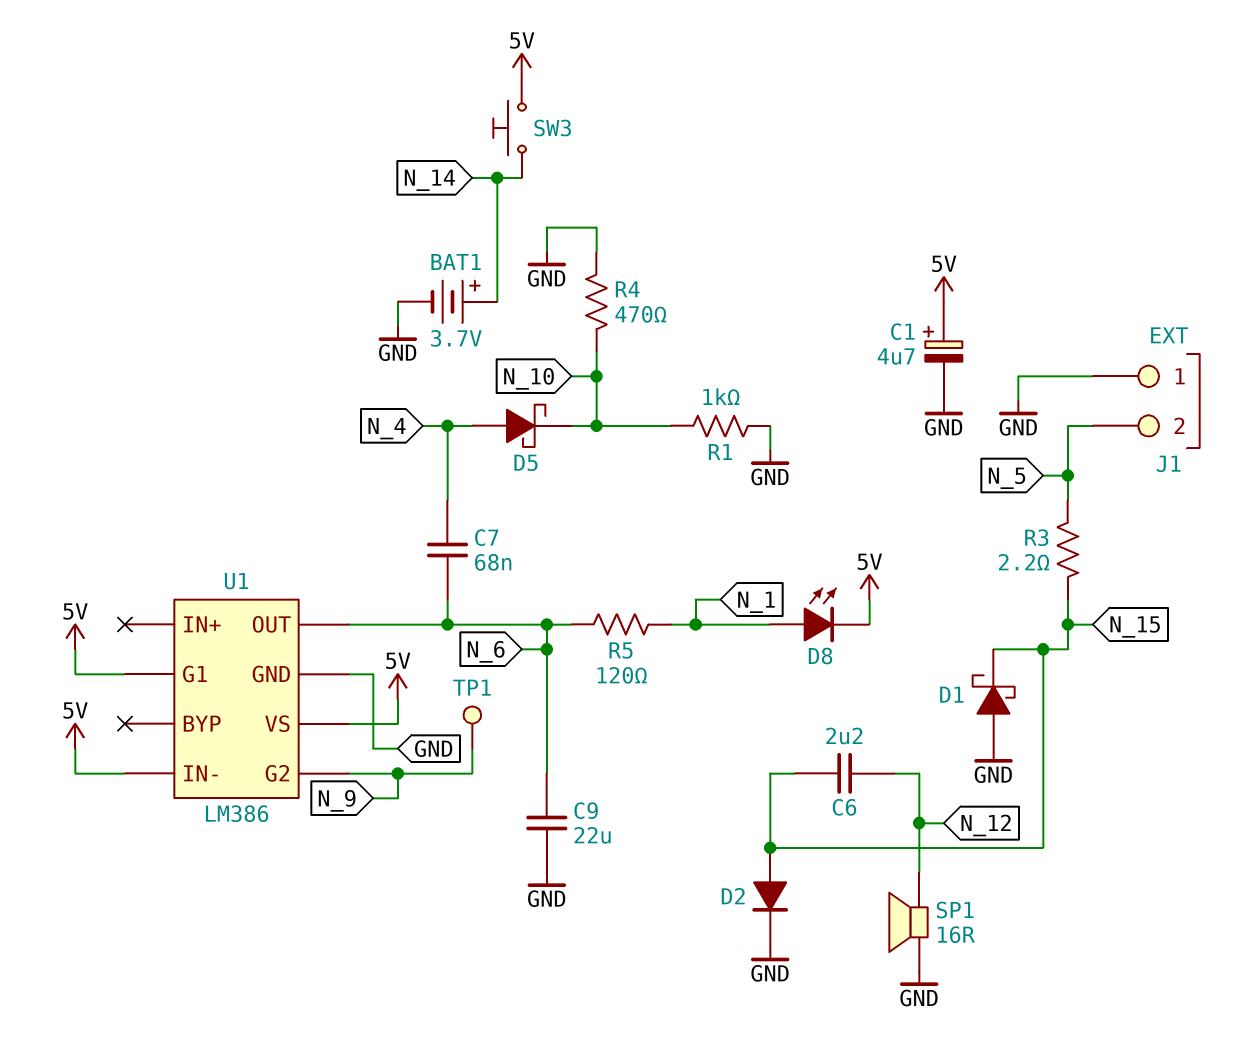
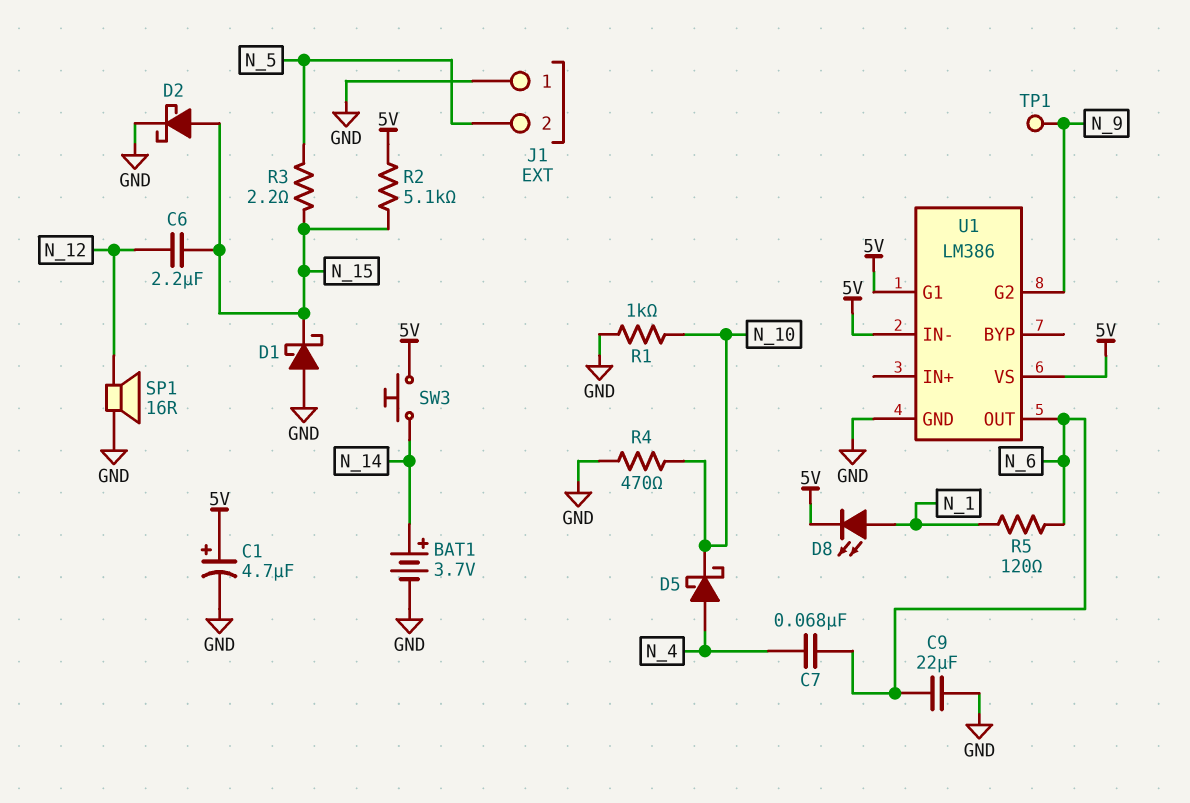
D2: diode (A N_15, K GND) -> schottky (A N_15, K GND)
R2: none -> 5.1k (5V, N_15)

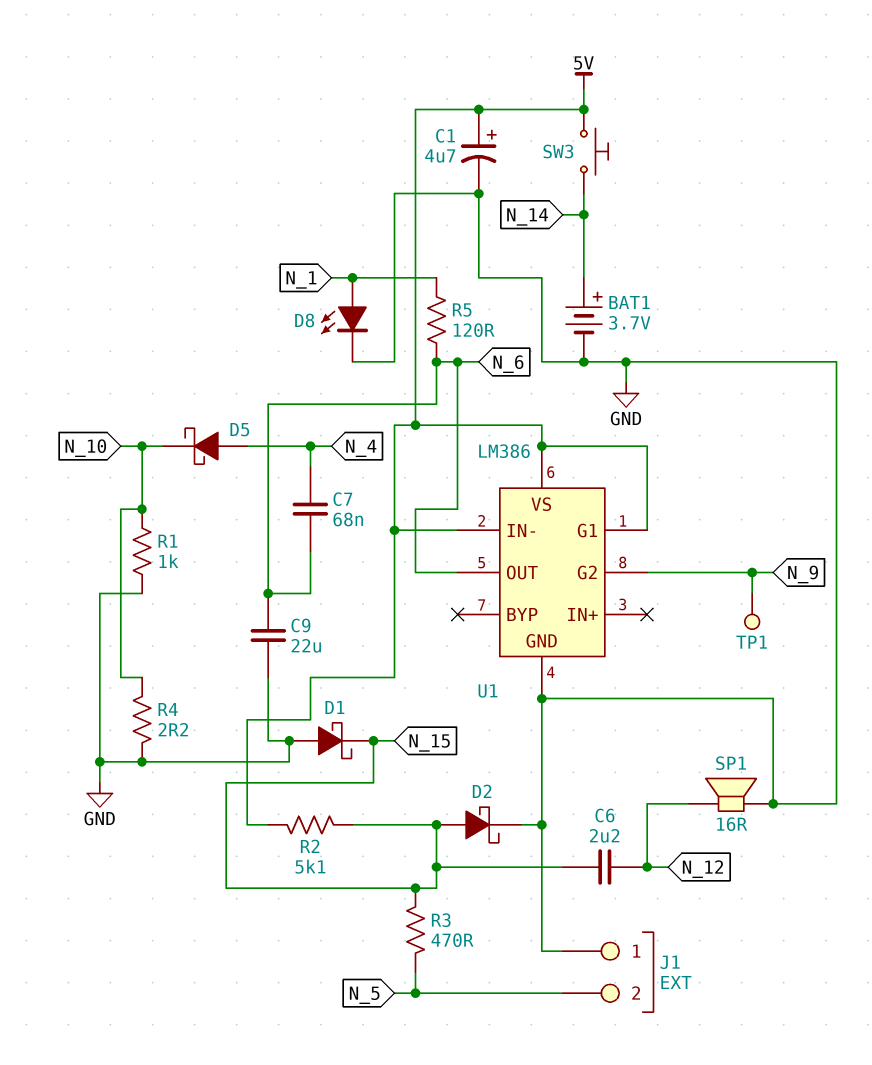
D8: LED (A N_1, K 5V) -> LED (A N_1, K GND)
R3: 2.2 (N_5, N_15) -> 470 (N_5, N_15)
R4: 470 (GND, N_10) -> 2.2 (GND, N_10)

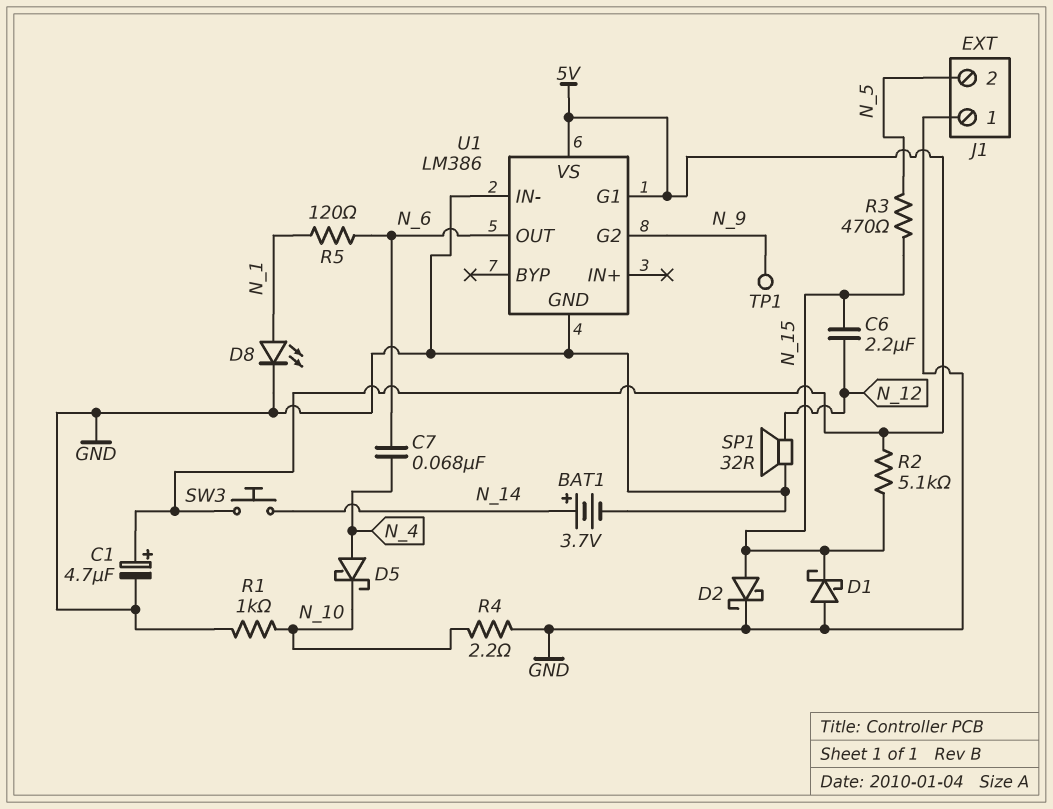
C9: 22uF (GND, N_6) -> none
SP1: speaker 16R (GND, N_12) -> speaker 32R (GND, N_12)
U1 pin IN-: 5V -> GND

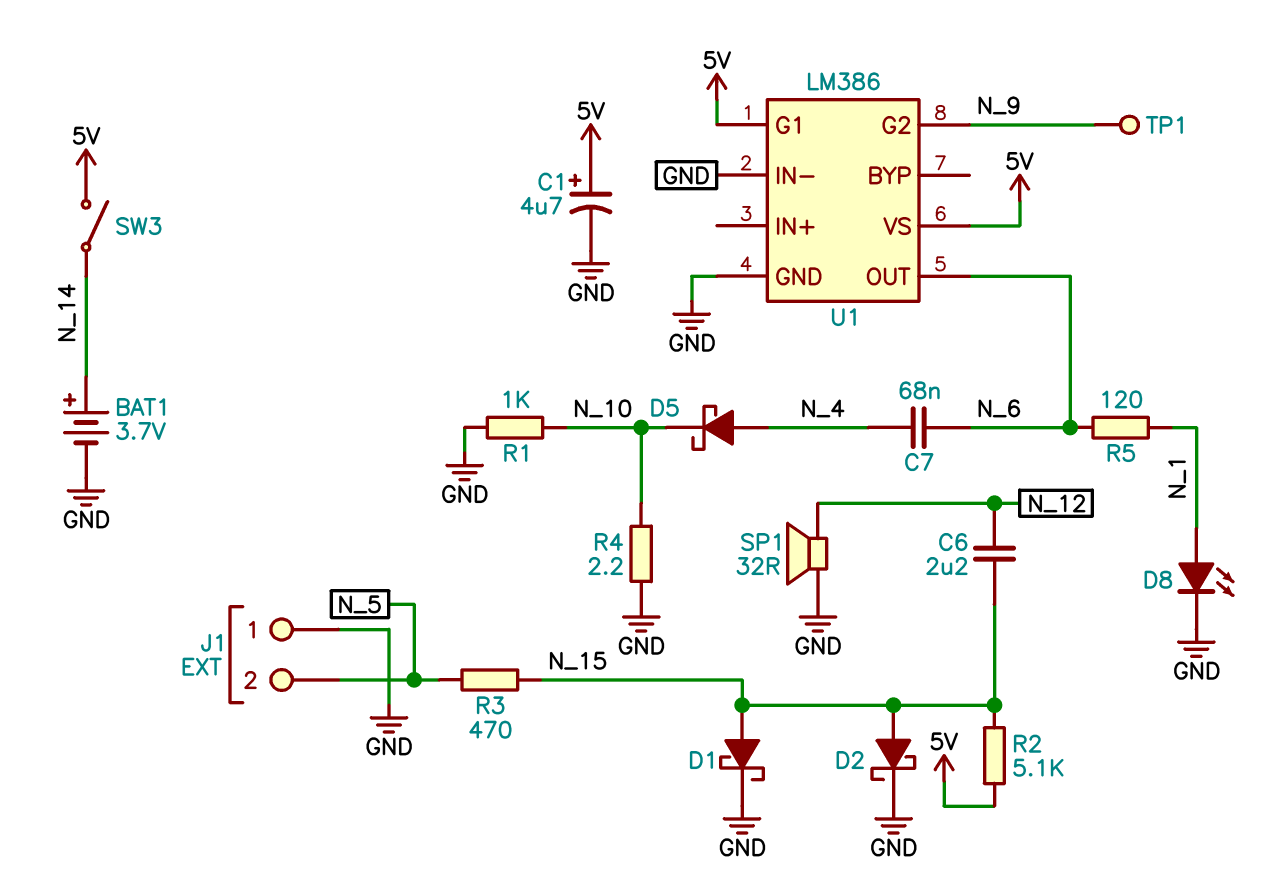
D1: schottky (A GND, K N_15) -> schottky (A N_15, K GND)
SW3: button (5V, N_14) -> switch (5V, N_14)

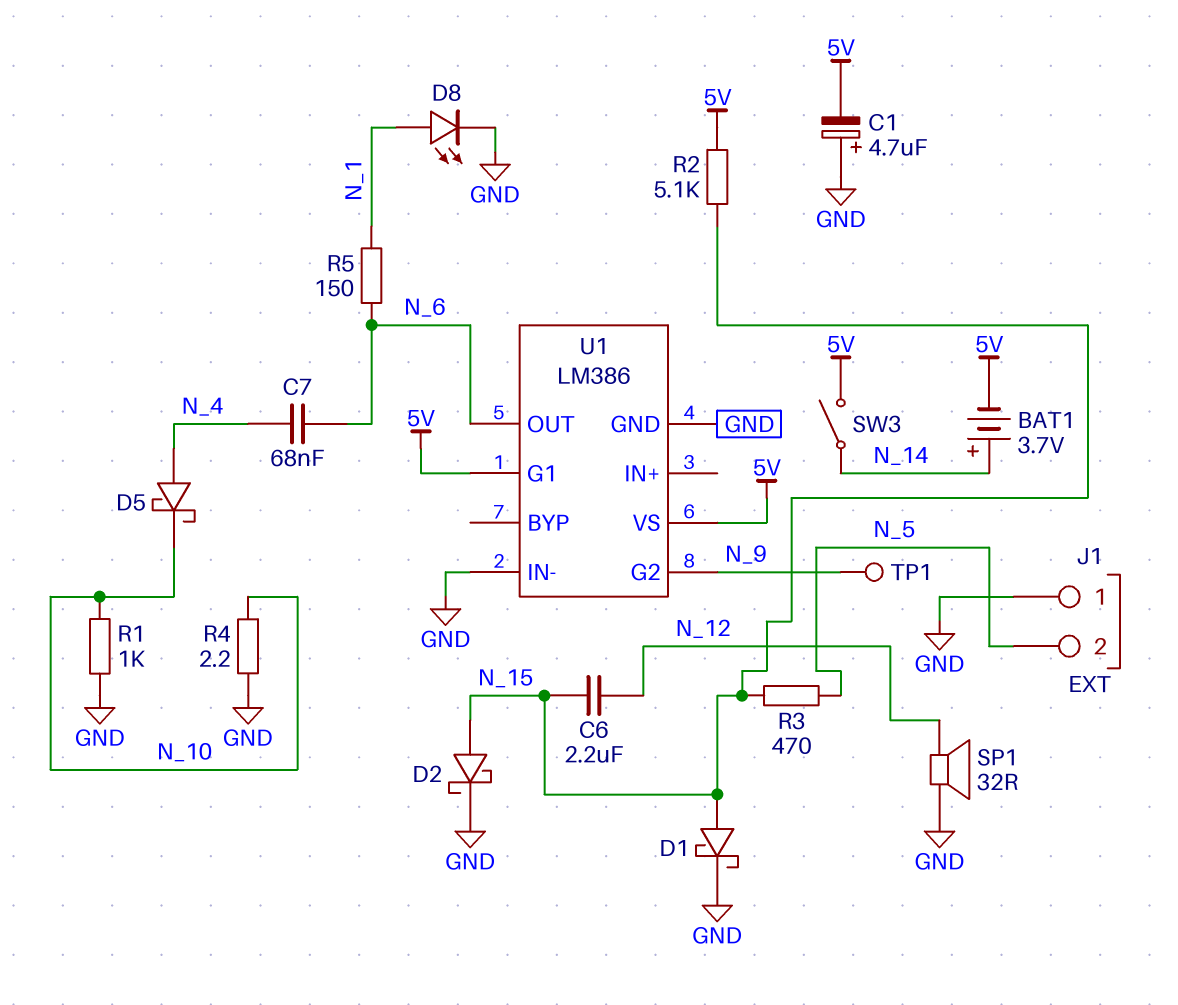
BAT1: 3.7V (plus N_14, minus GND) -> 3.7V (plus N_14, minus 5V)
C1: 4.7uF (plus 5V, minus GND) -> 4.7uF (plus GND, minus 5V)
R5: 120 (N_1, N_6) -> 150 (N_1, N_6)

